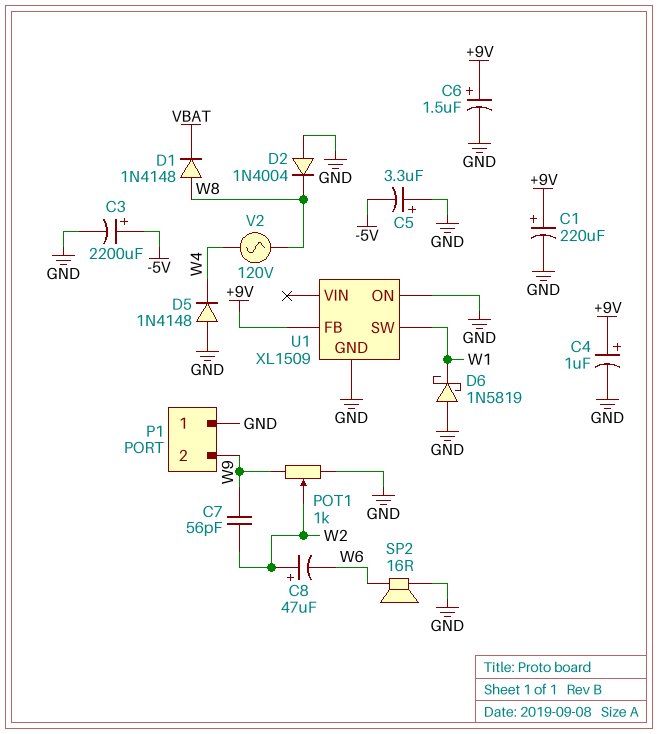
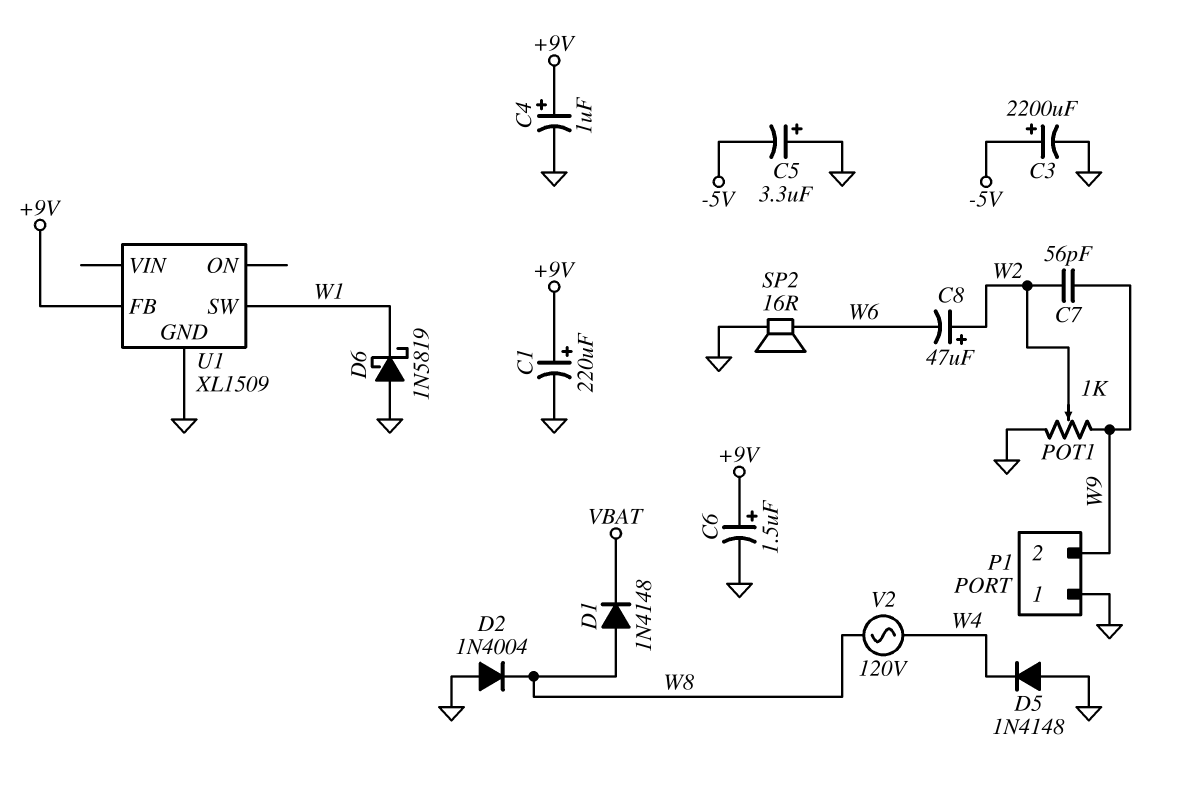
U1 pin ON: GND -> none

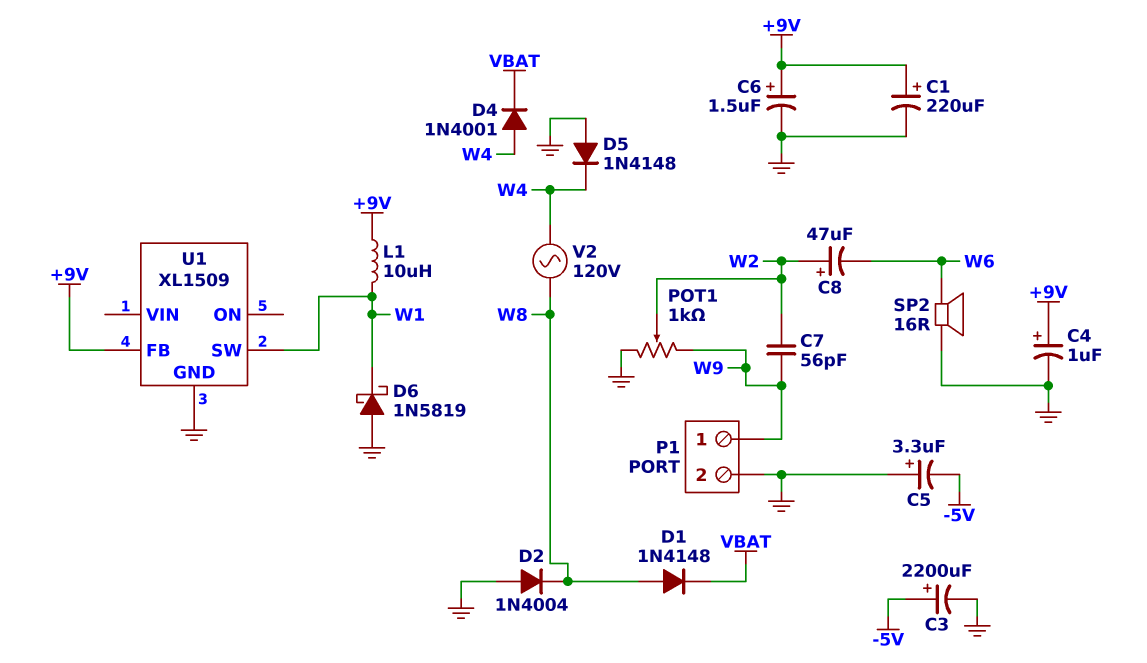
D4: none -> diode 1N4001 (A W4, K VBAT)
L1: none -> 10uH (+9V, W1)
P1 pin 1: GND -> W9
P1 pin 2: W9 -> GND

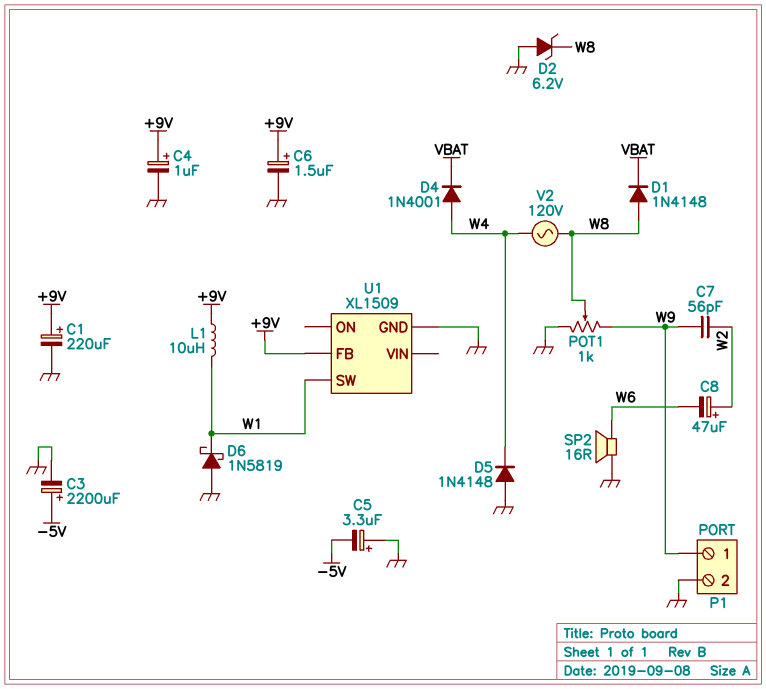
D2: diode 1N4004 (A GND, K W8) -> zener 6.2V (A GND, K W8)
POT1: 1k (GND, W9, wiper W2) -> 1k (GND, W9, wiper W8)

